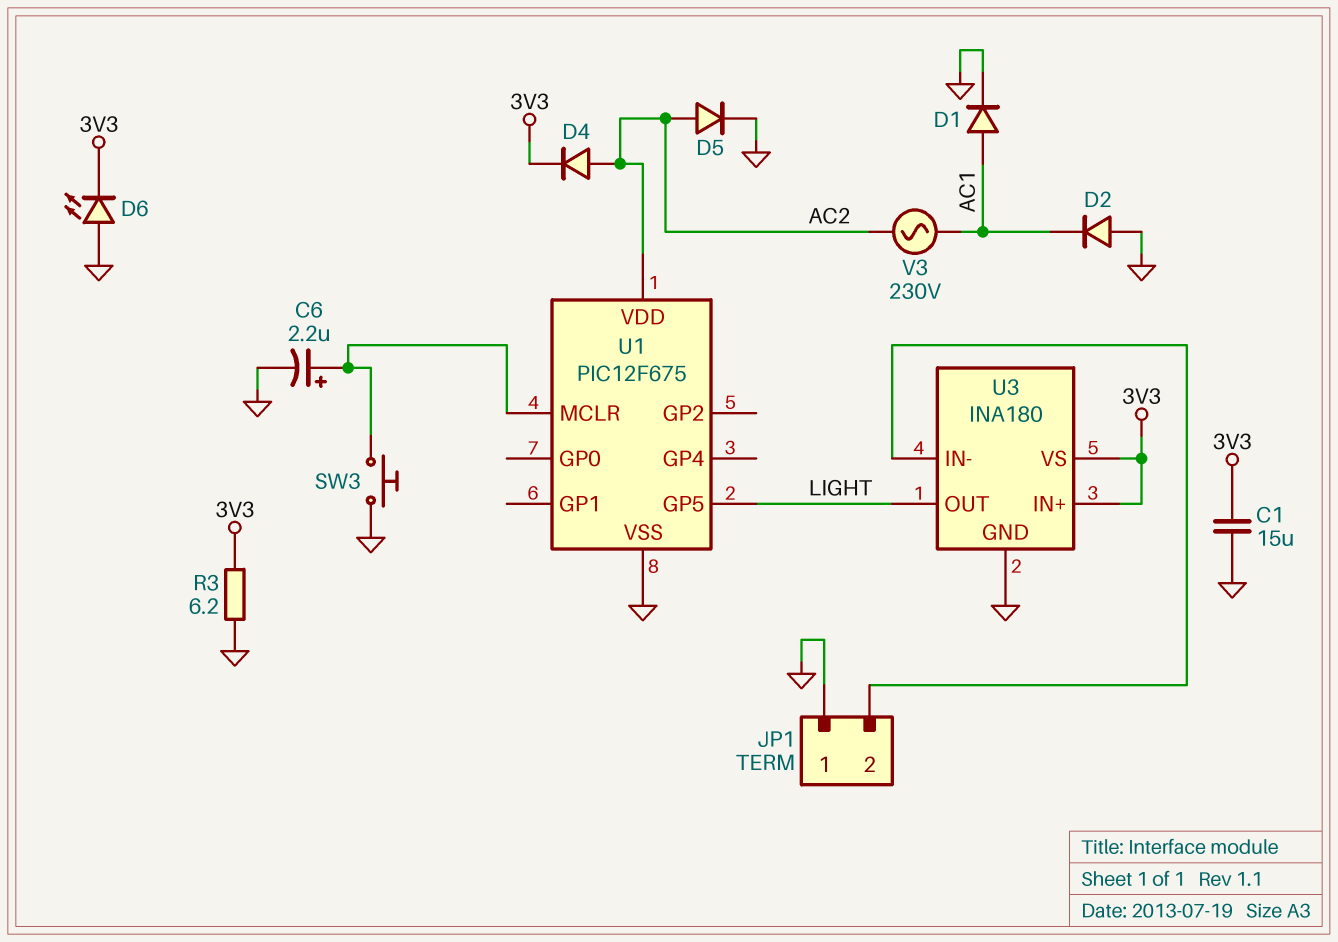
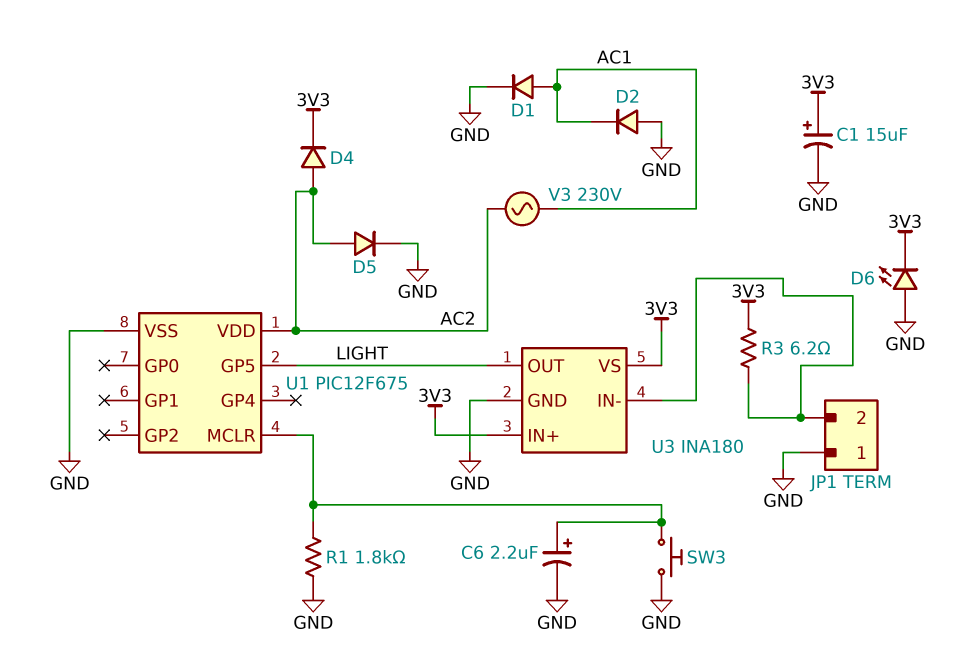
C1: 15uF (3V3, GND) -> 15uF (plus 3V3, minus GND)
R1: none -> 1.8k (GND, U1/MCLR)
R3: 6.2 (3V3, GND) -> 6.2 (3V3, JP1/2)

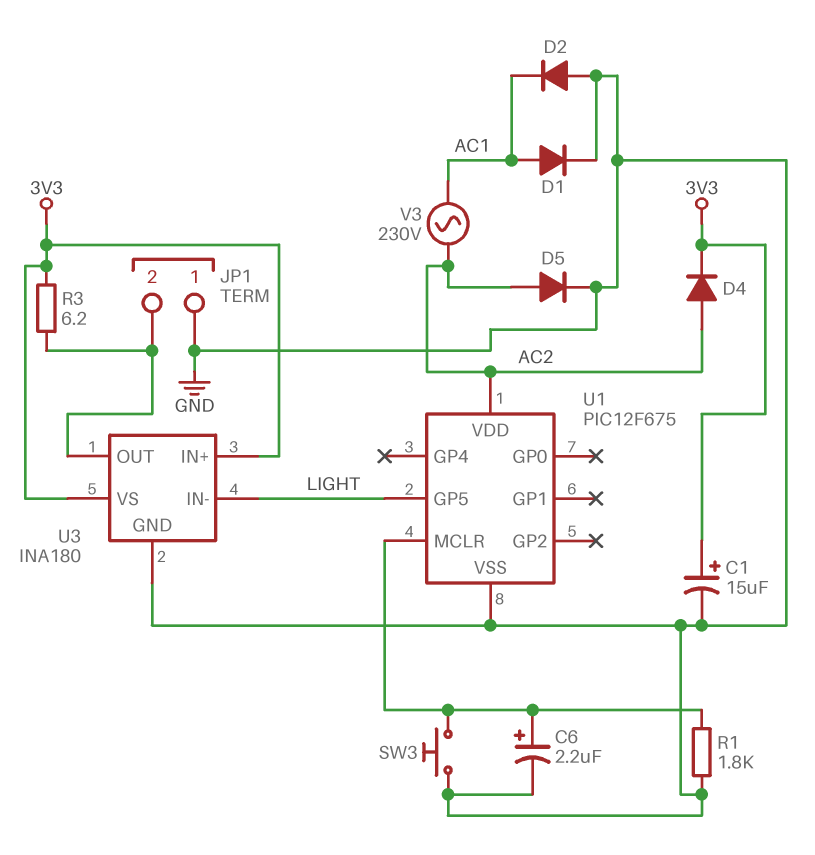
D6: LED (A GND, K 3V3) -> none
U3 pin IN-: JP1/2 -> LIGHT
U3 pin OUT: LIGHT -> JP1/2

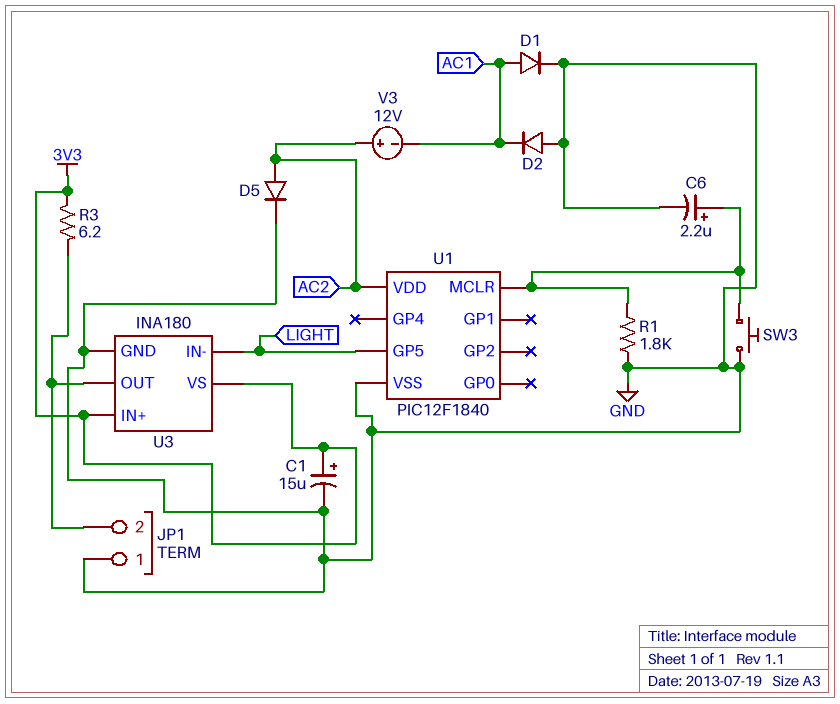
D4: diode (A AC2, K 3V3) -> none
U1: PIC12F675 -> PIC12F1840
V3: AC 230V (AC1, AC2) -> 12V (plus AC2, minus AC1)

